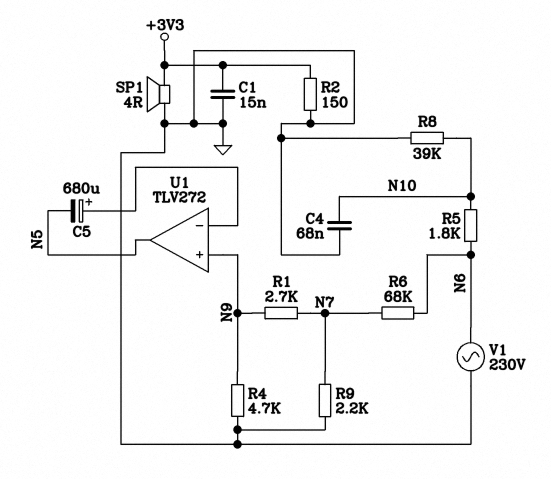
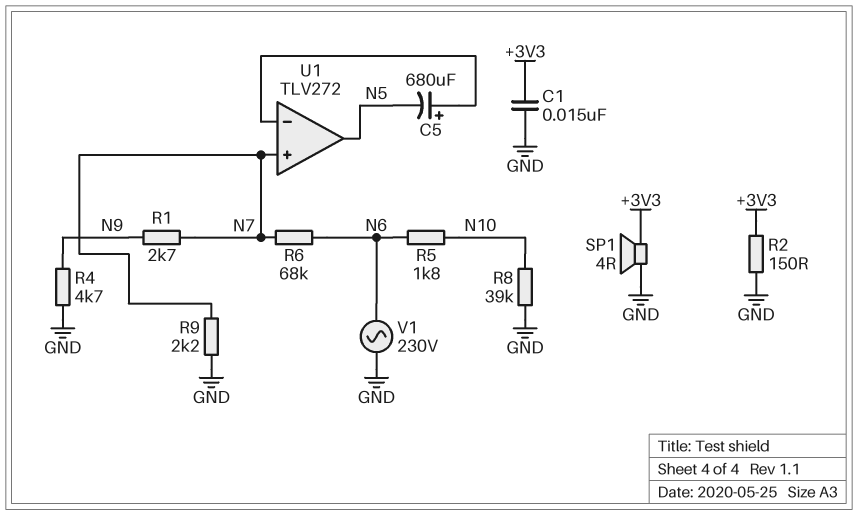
C4: 68nF (GND, N10) -> none
U1 pin in+: N9 -> N7

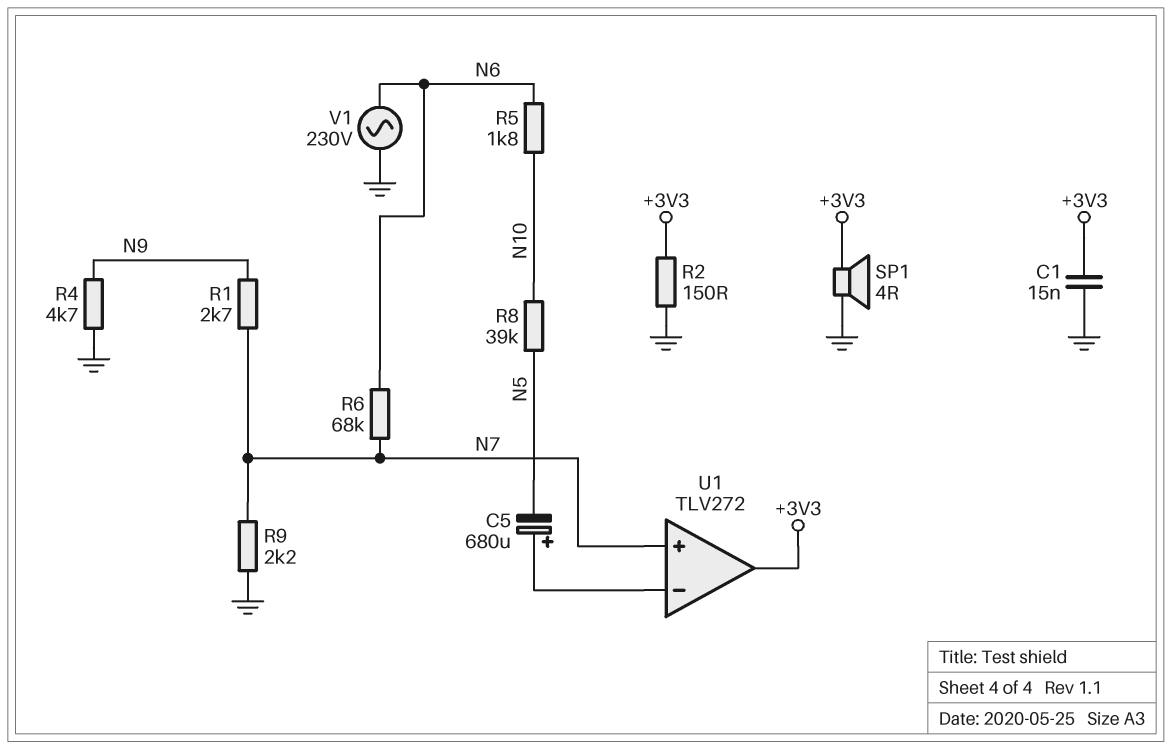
R8: 39k (GND, N10) -> 39k (N5, N10)
U1 pin out: N5 -> +3V3

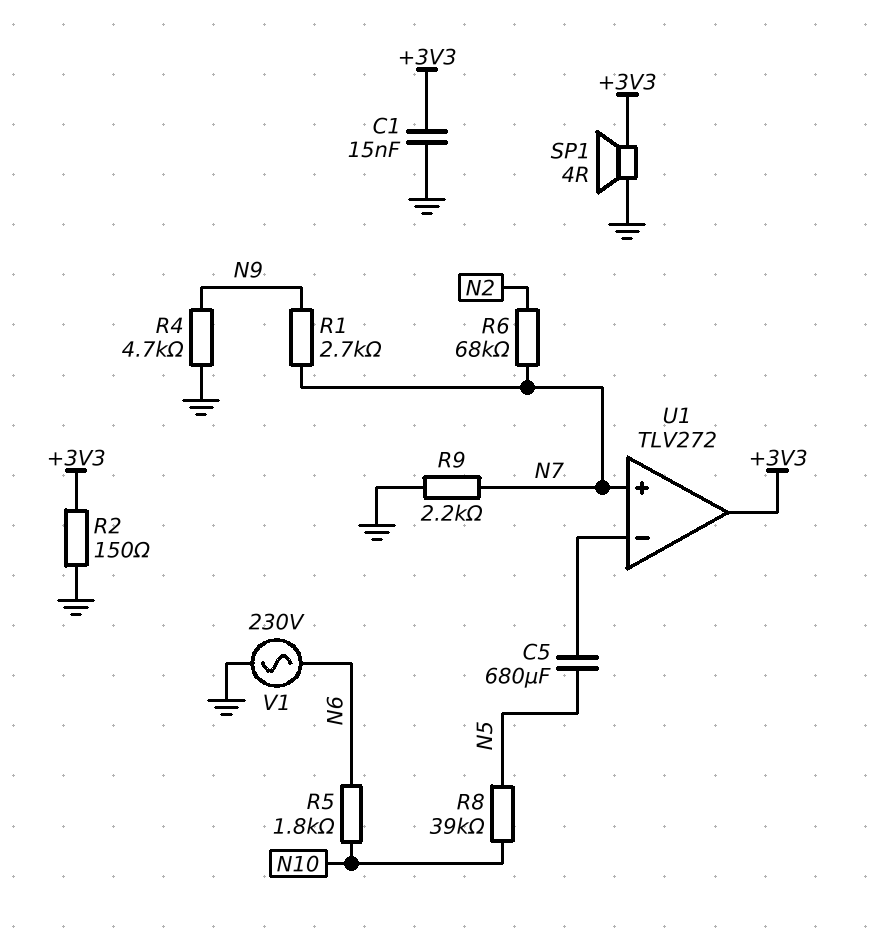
C5: 680uF (plus U1/in-, minus N5) -> 680uF (N5, U1/in-)
R6: 68k (N6, N7) -> 68k (N2, N7)

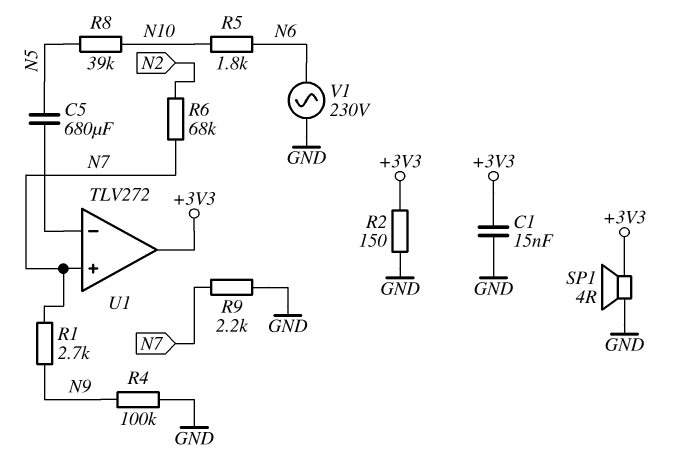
R4: 4.7k (GND, N9) -> 100k (GND, N9)

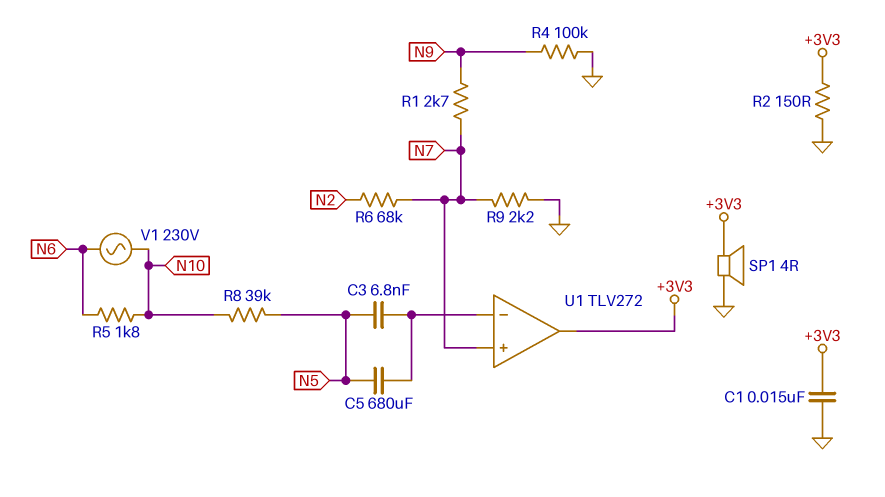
C3: none -> 6.8nF (N5, U1/in-)
V1: AC 230V (GND, N6) -> AC 230V (N6, N10)

